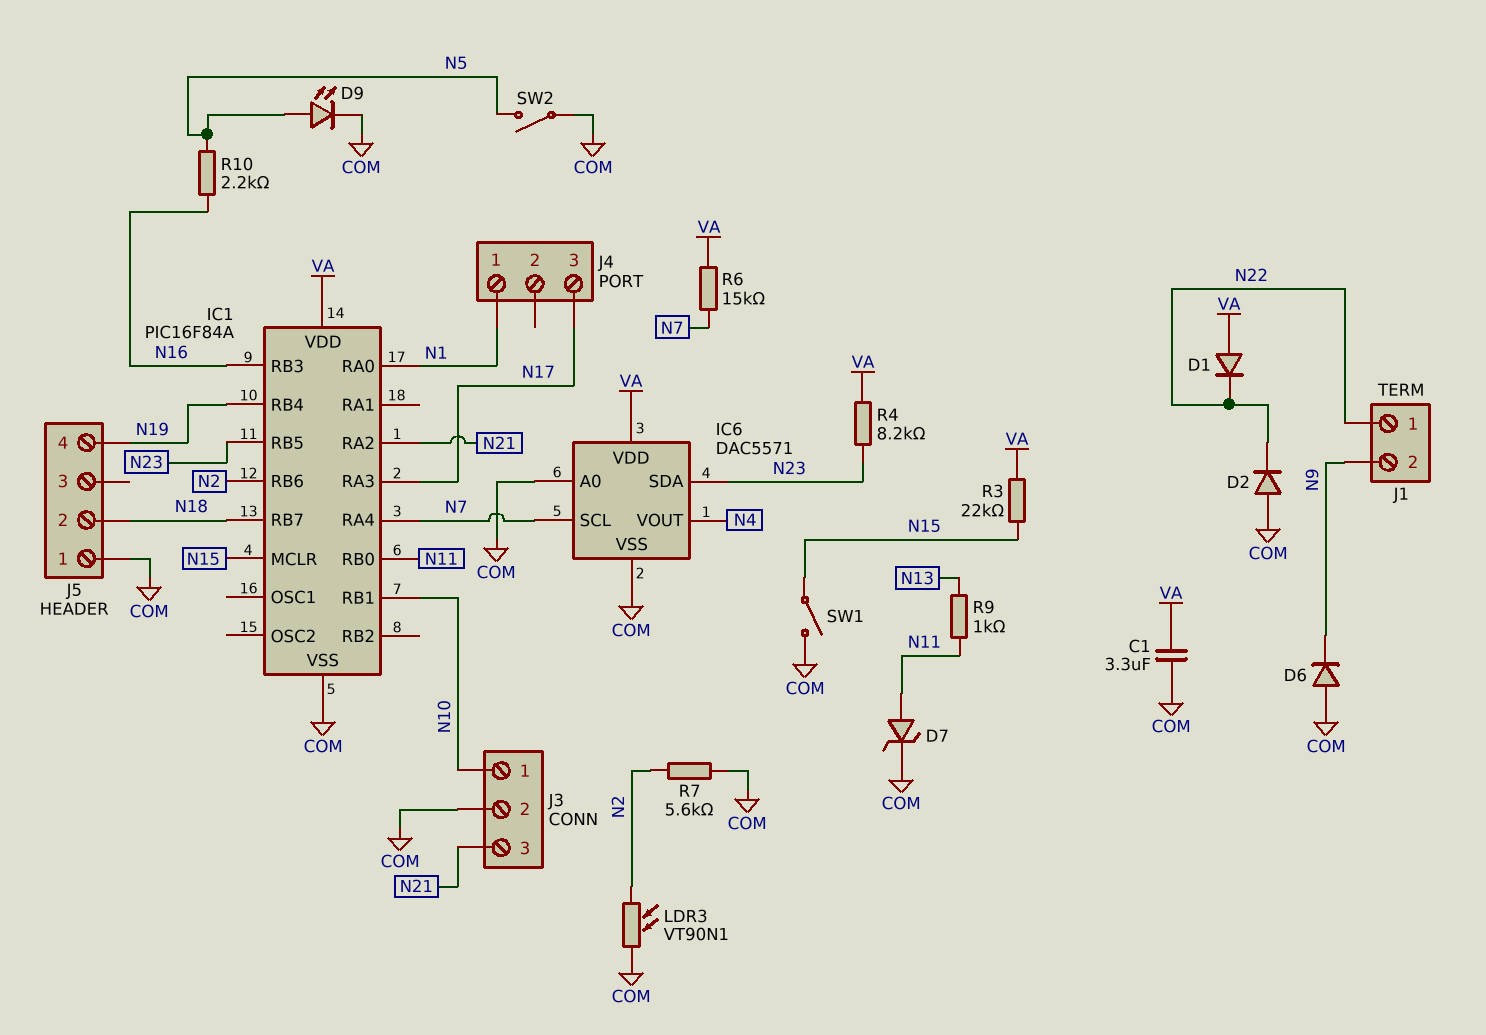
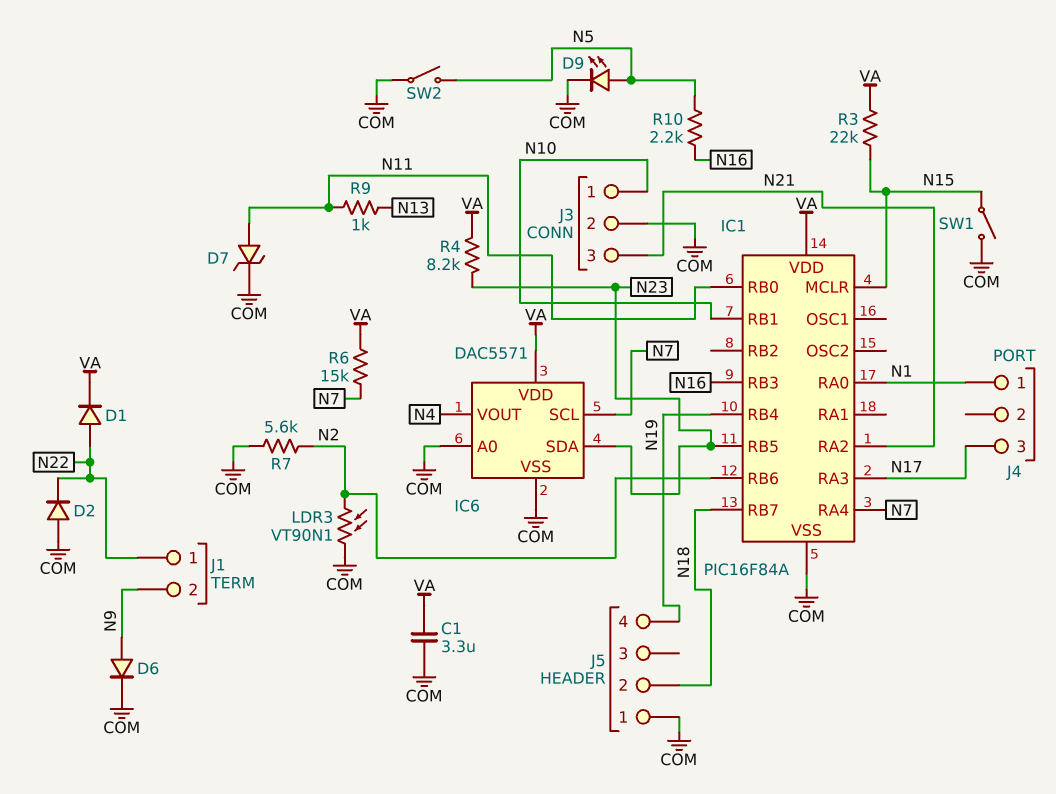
D1: diode (A VA, K N22) -> diode (A N22, K VA)
D6: diode (A COM, K N9) -> diode (A N9, K COM)

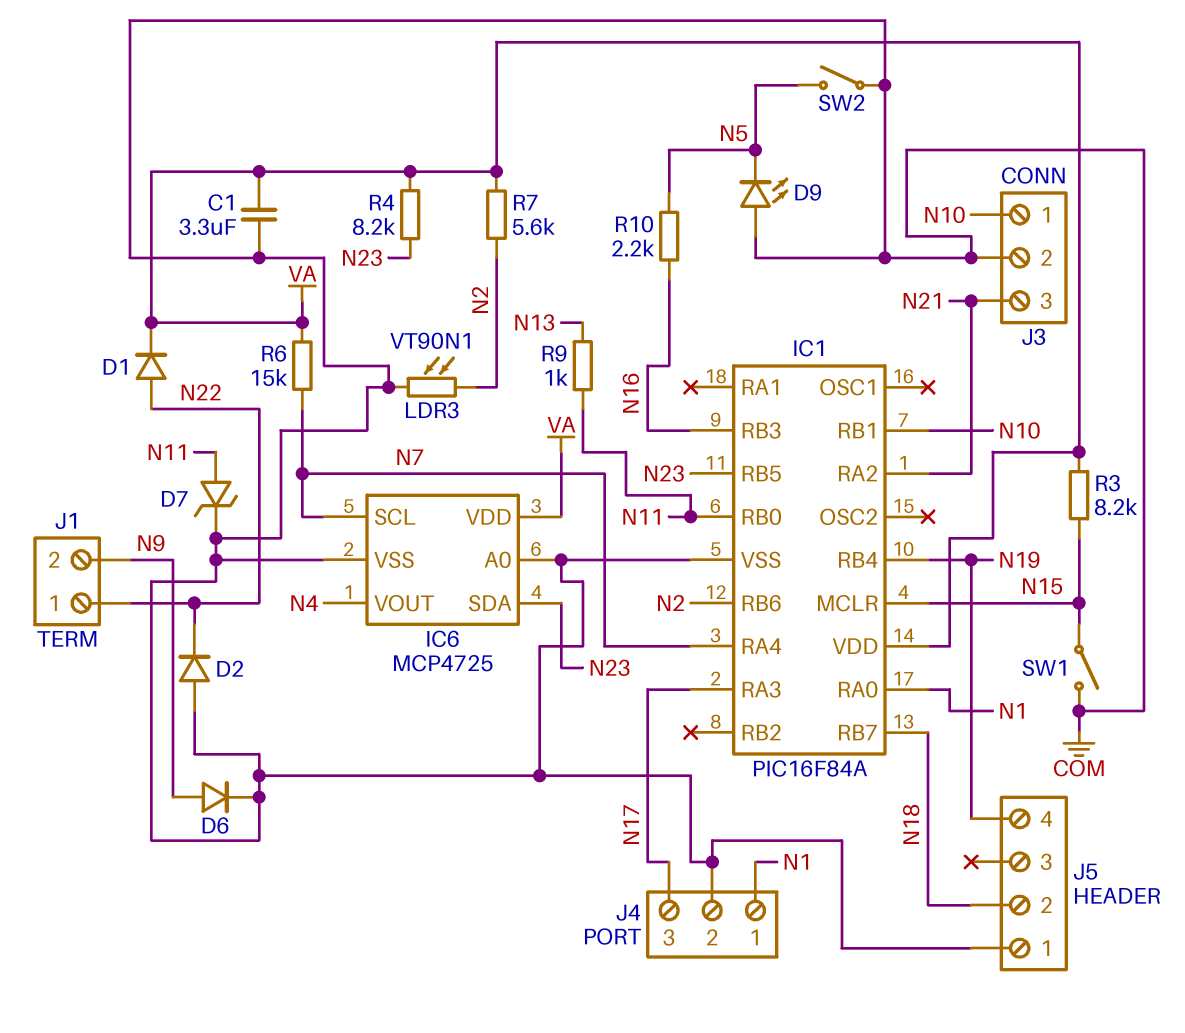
D9: LED (A N5, K COM) -> LED (A COM, K N5)
IC6: DAC5571 -> MCP4725
J4 pin 2: none -> COM
R3: 22k (N15, VA) -> 8.2k (N15, VA)
R7: 5.6k (COM, N2) -> 5.6k (N2, VA)

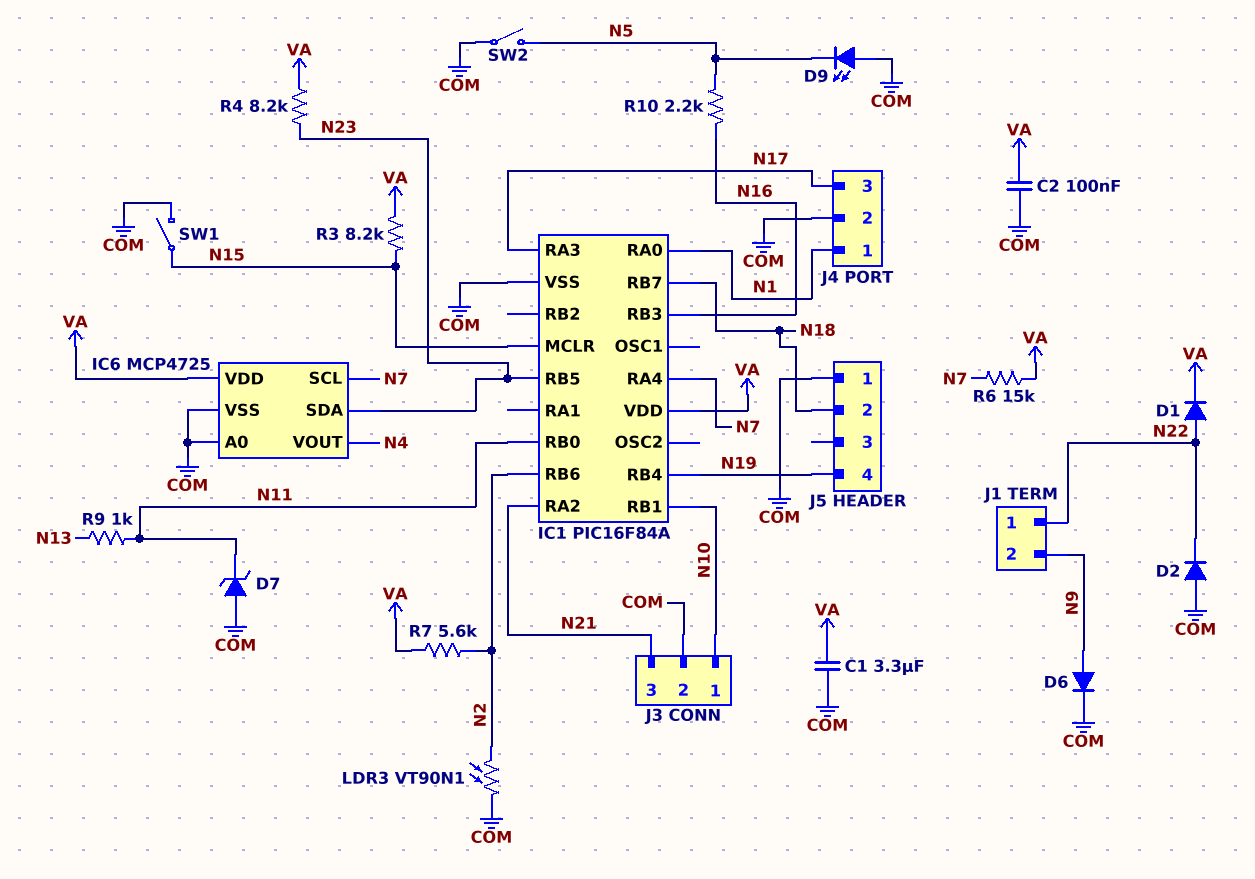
C2: none -> 100nF (COM, VA)
D7: zener (A N11, K COM) -> zener (A COM, K N11)

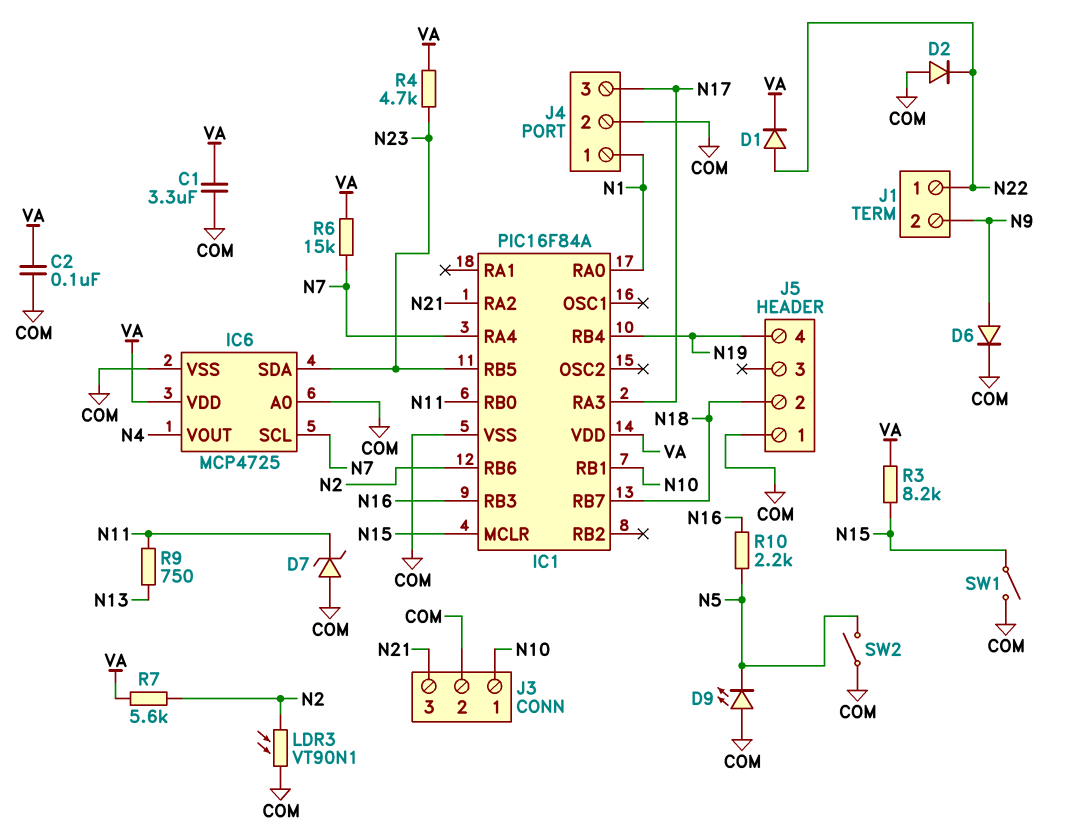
R4: 8.2k (N23, VA) -> 4.7k (N23, VA)
R9: 1k (N11, N13) -> 750 (N11, N13)

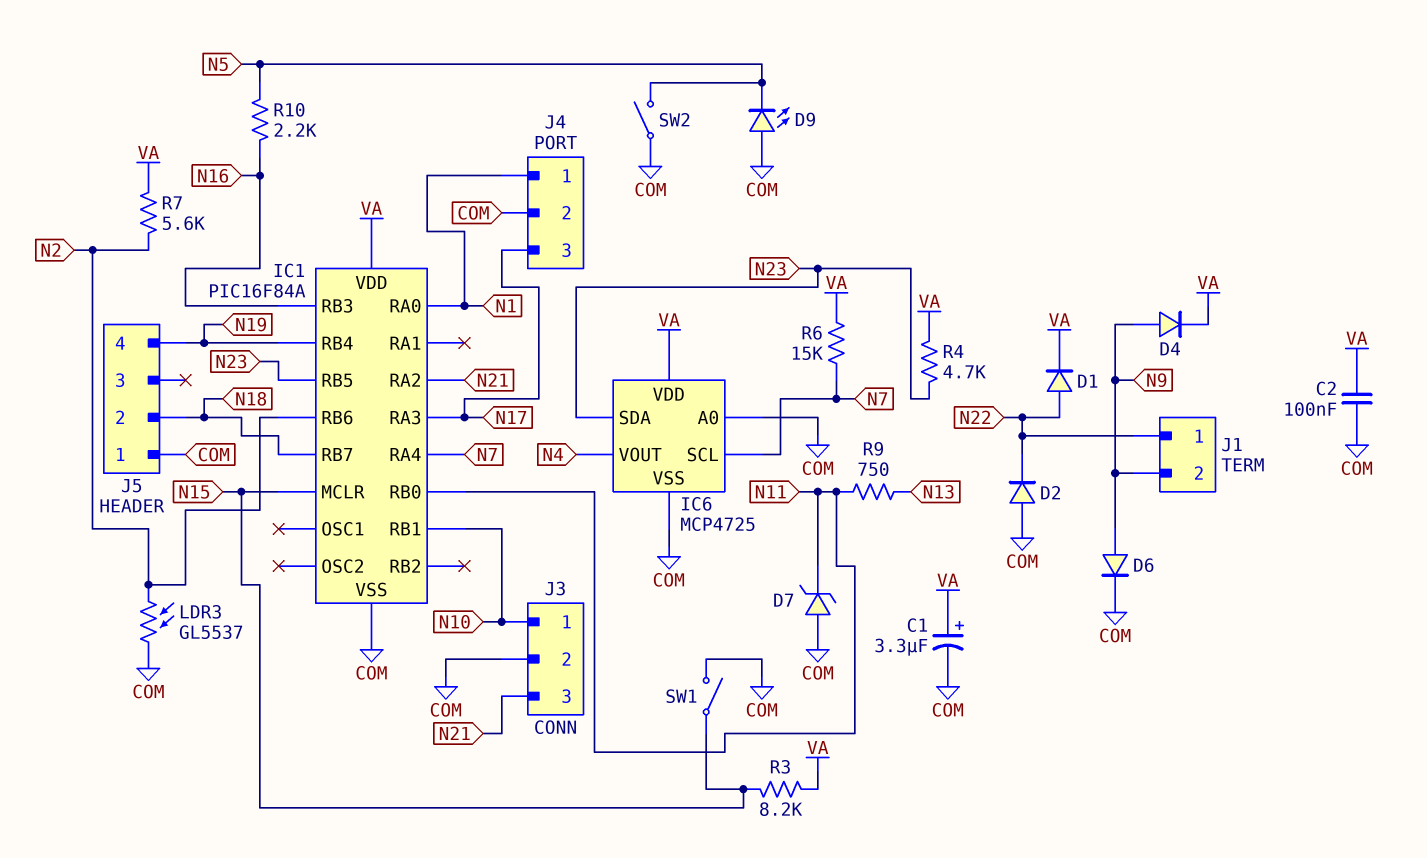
C1: 3.3uF (COM, VA) -> 3.3uF (plus VA, minus COM)
D4: none -> diode (A N9, K VA)
LDR3: VT90N1 (COM, N2) -> GL5537 (COM, N2)

